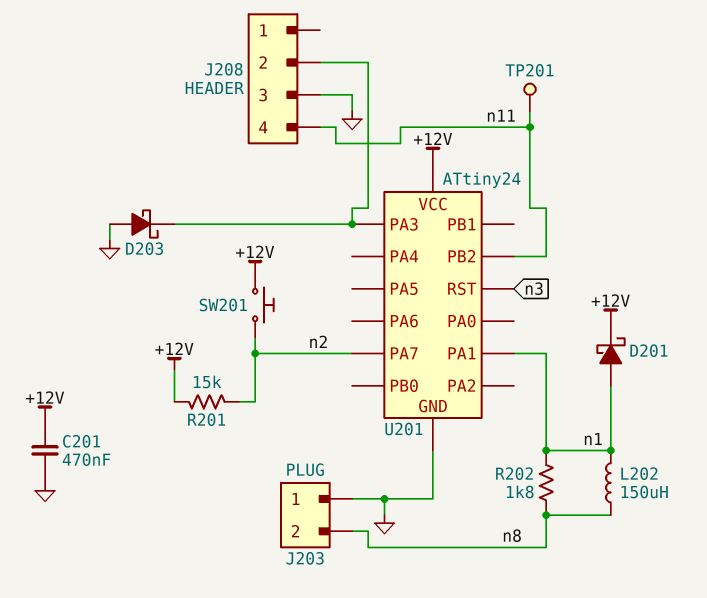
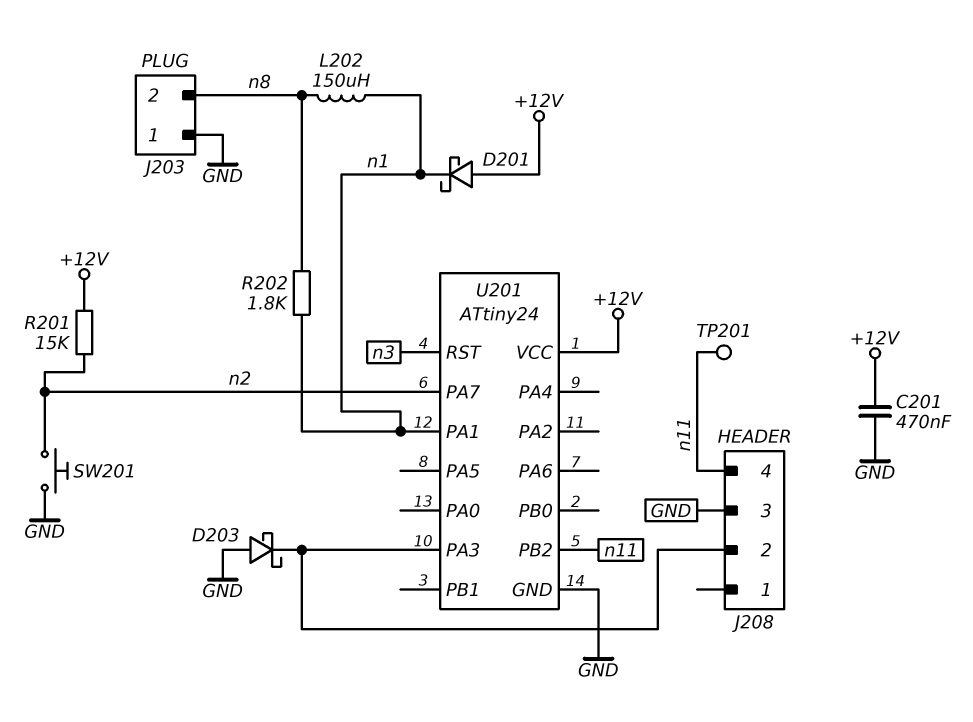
D201: schottky (A n1, K +12V) -> schottky (A +12V, K n1)
SW201: button (+12V, n2) -> button (GND, n2)

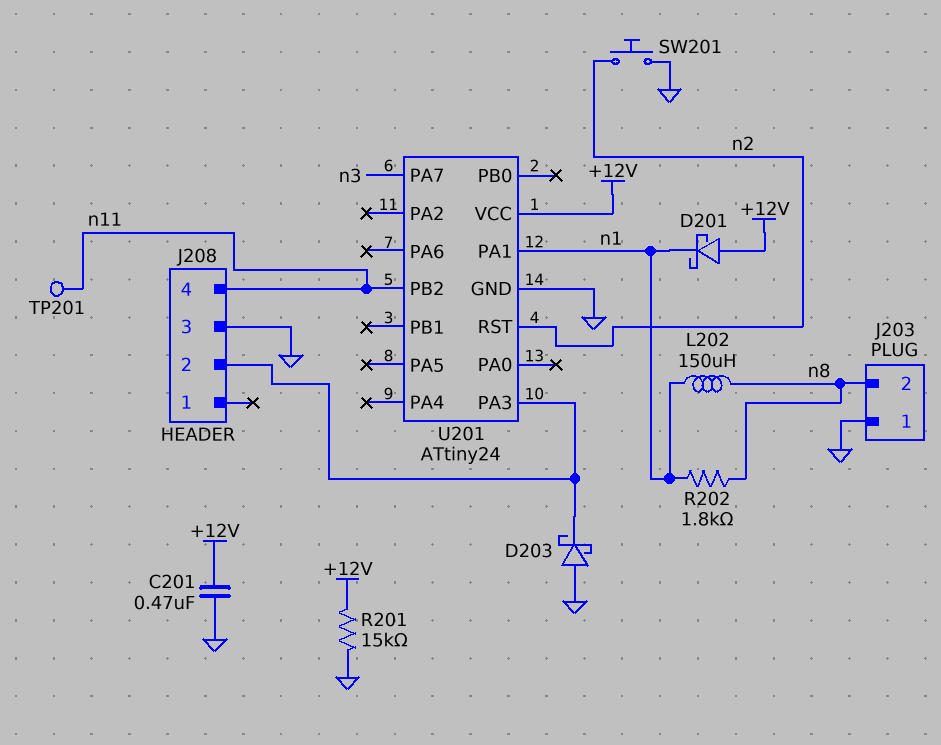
R201: 15k (+12V, n2) -> 15k (+12V, GND)
U201 pin PA7: n2 -> n3
U201 pin RST: n3 -> n2

